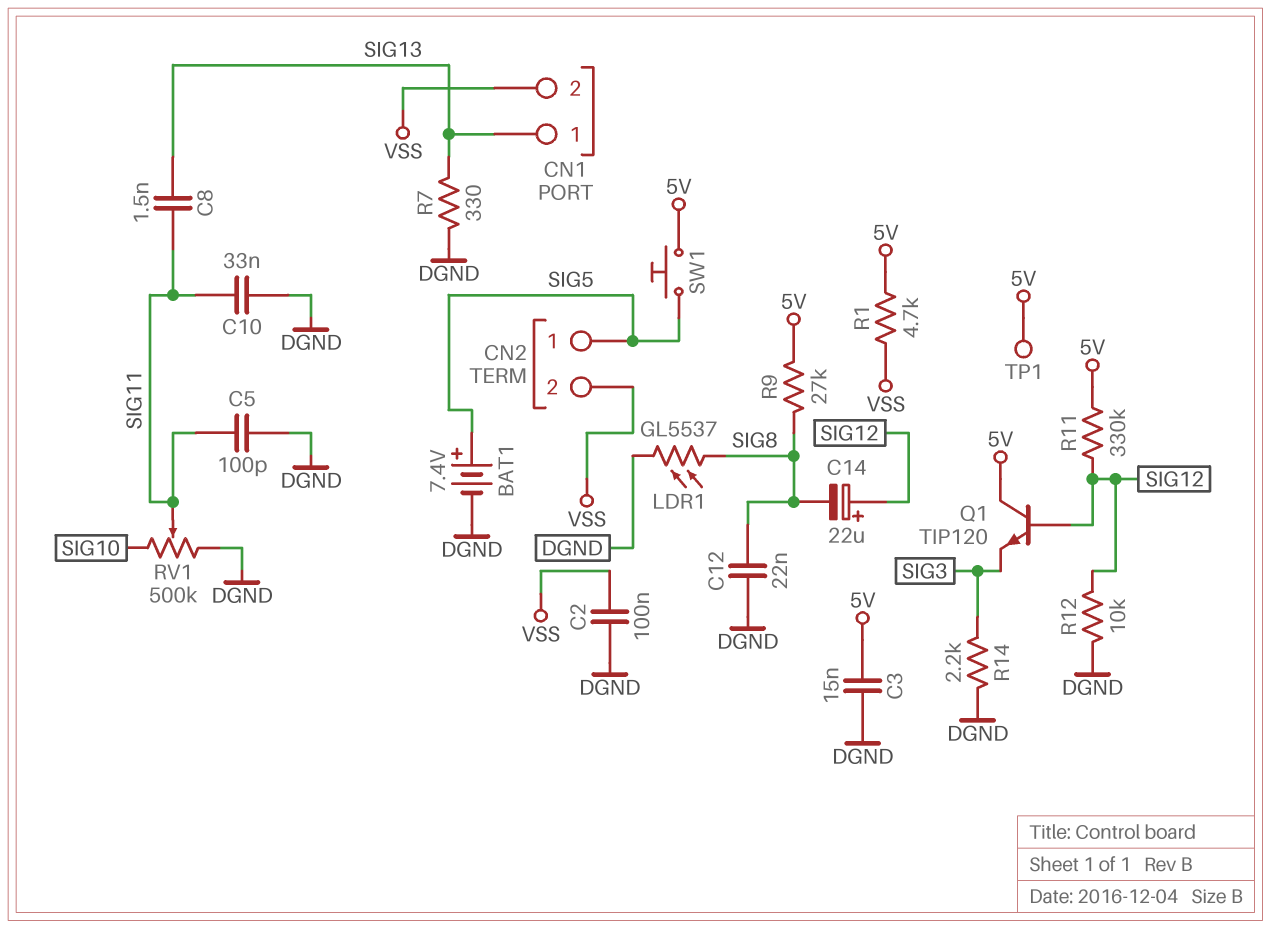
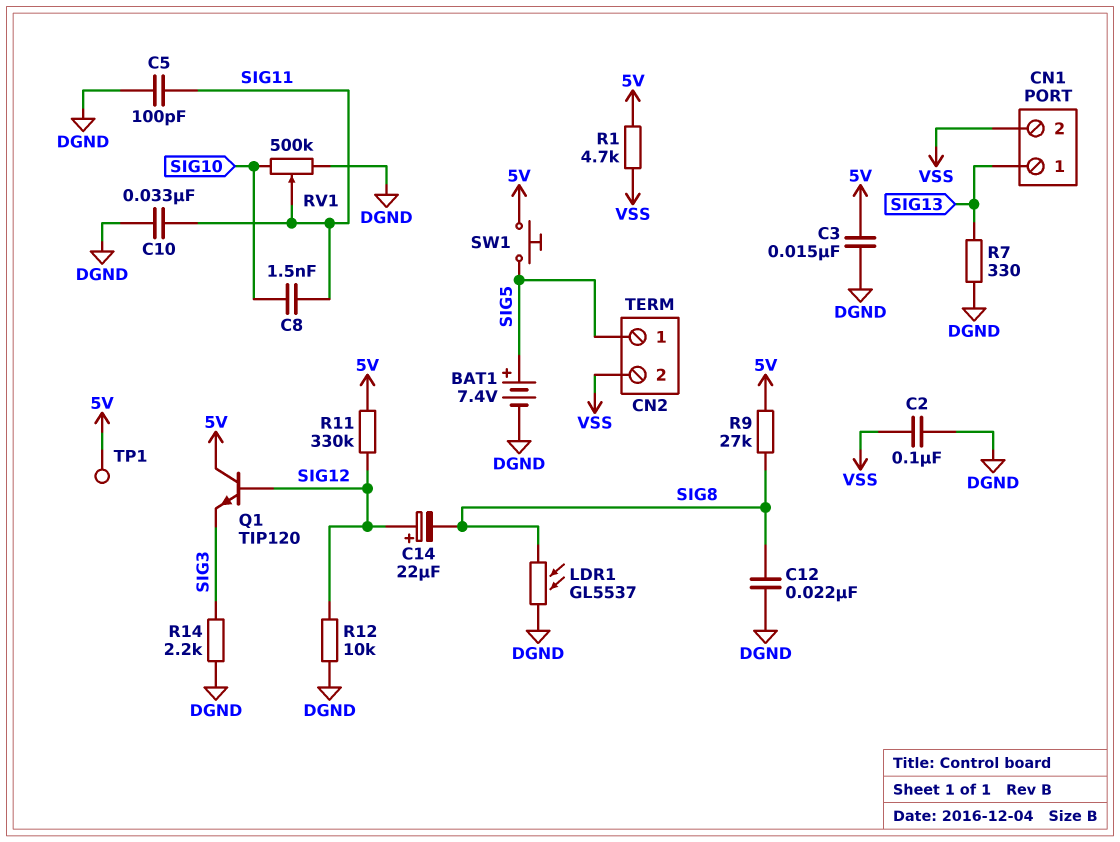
C8: 1.5nF (SIG11, SIG13) -> 1.5nF (SIG10, SIG11)

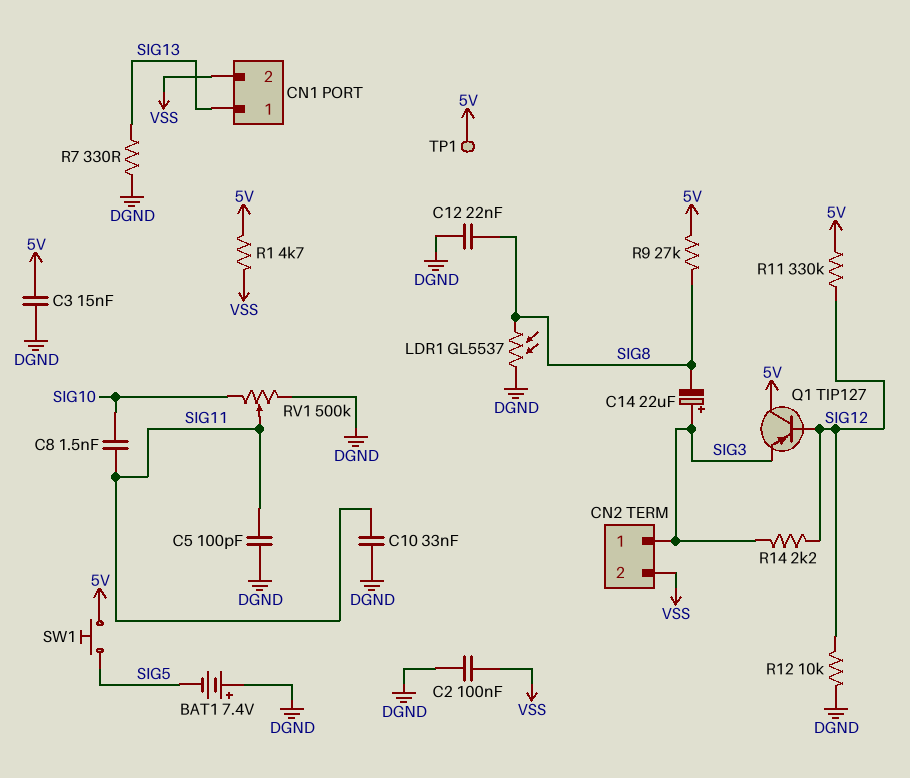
BAT1: 7.4V (plus SIG5, minus DGND) -> 7.4V (plus DGND, minus SIG5)
C14: 22uF (plus SIG12, minus SIG8) -> 22uF (plus SIG3, minus SIG8)
CN2 pin 1: SIG5 -> SIG3
Q1: NPN TIP120 (B SIG12, C 5V, E SIG3) -> PNP TIP127 (B SIG12, C 5V, E SIG3)
R14: 2.2k (DGND, SIG3) -> 2.2k (SIG3, SIG12)

